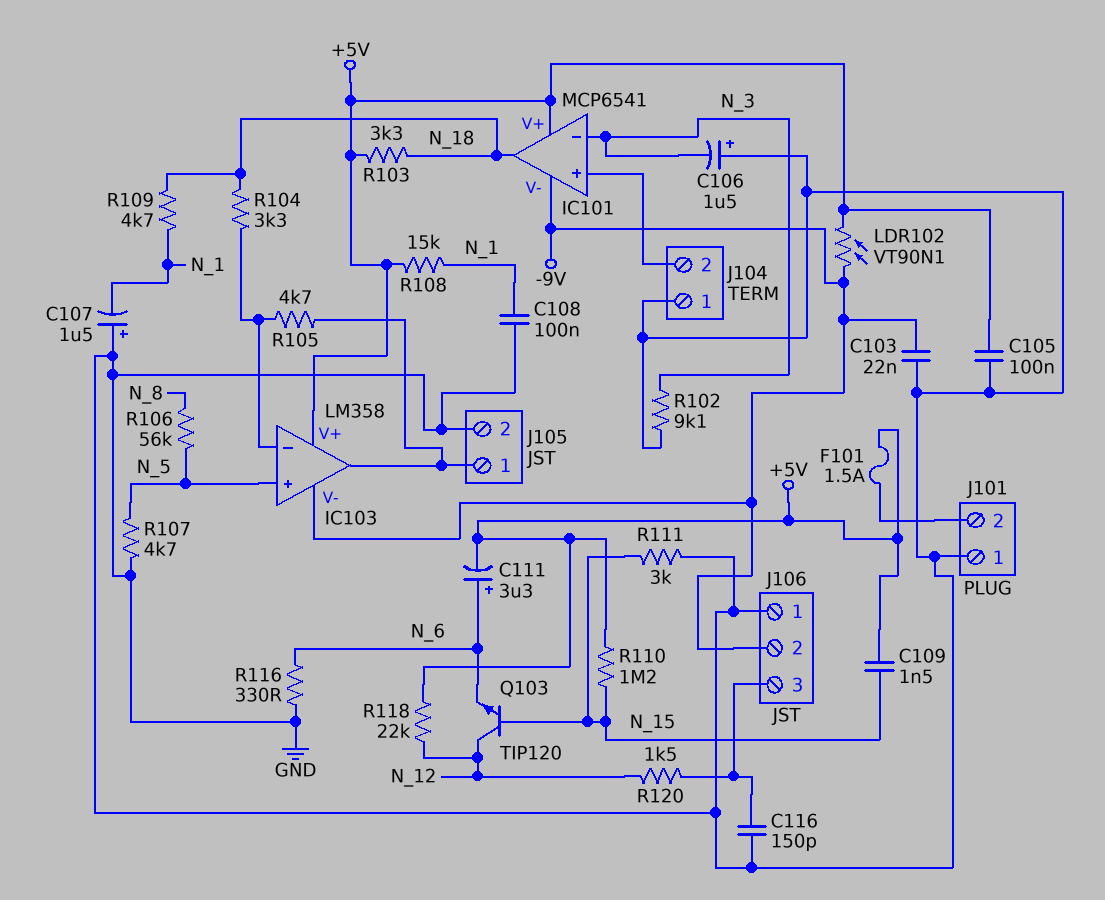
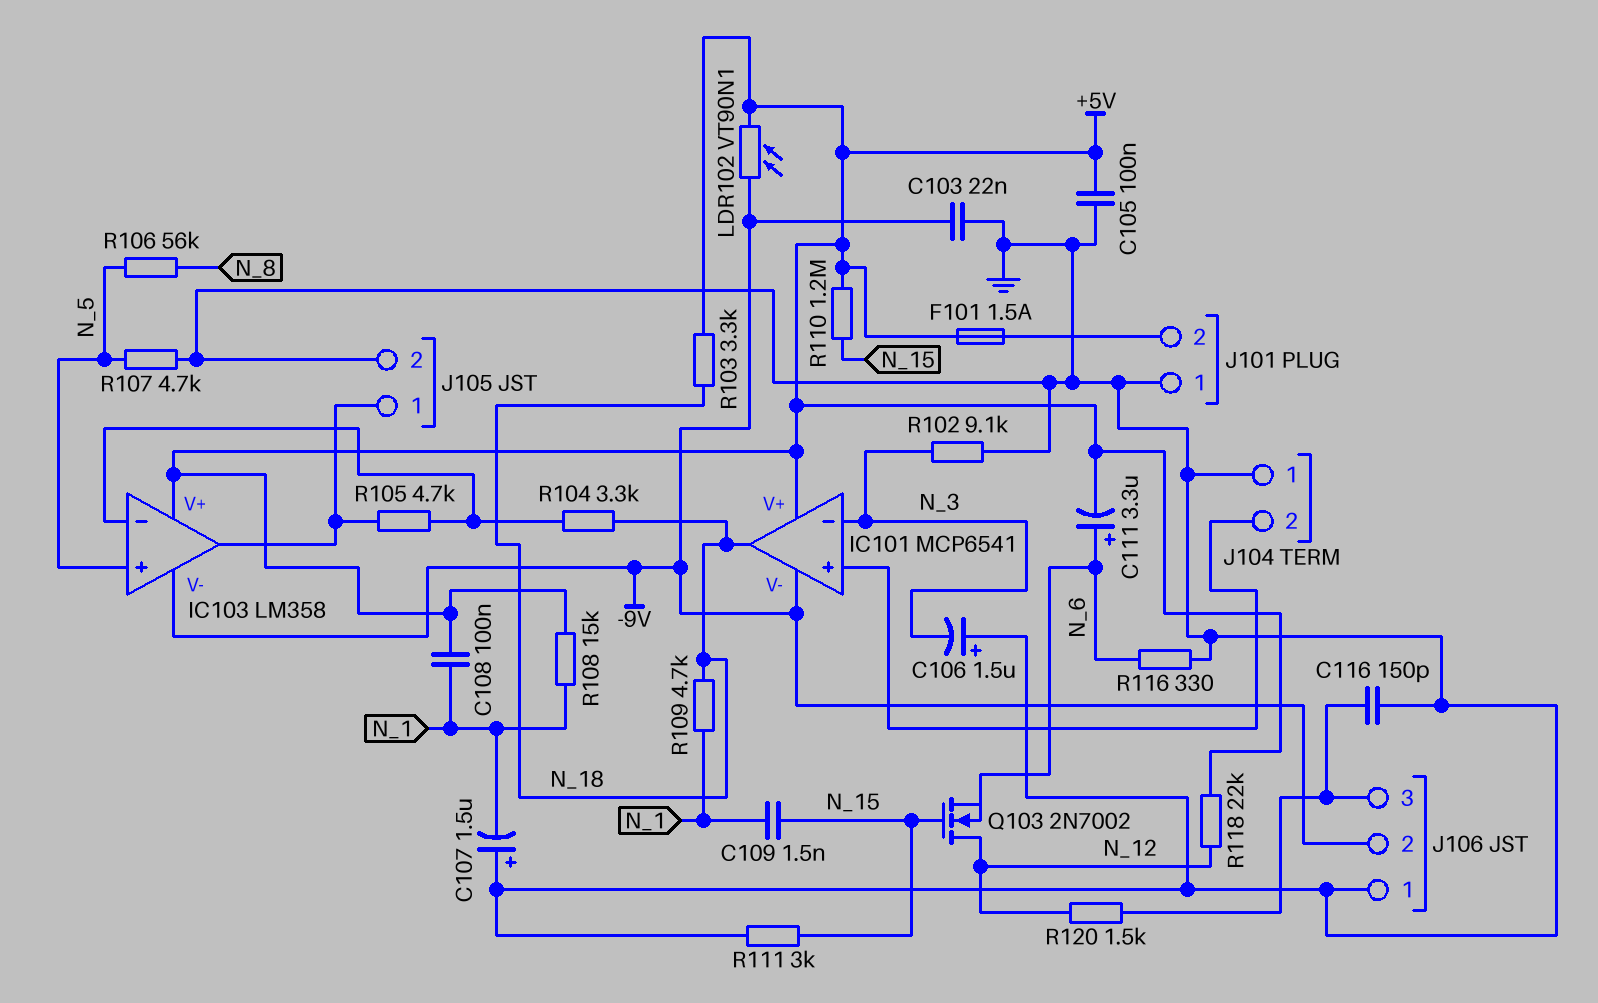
C108: 100nF (GND, N_1) -> 100nF (+5V, N_1)
C109: 1.5nF (+5V, N_15) -> 1.5nF (N_1, N_15)
Q103: NPN TIP120 (B N_15, C N_12, E N_6) -> NMOS 2N7002 (G N_15, D N_12, S N_6)

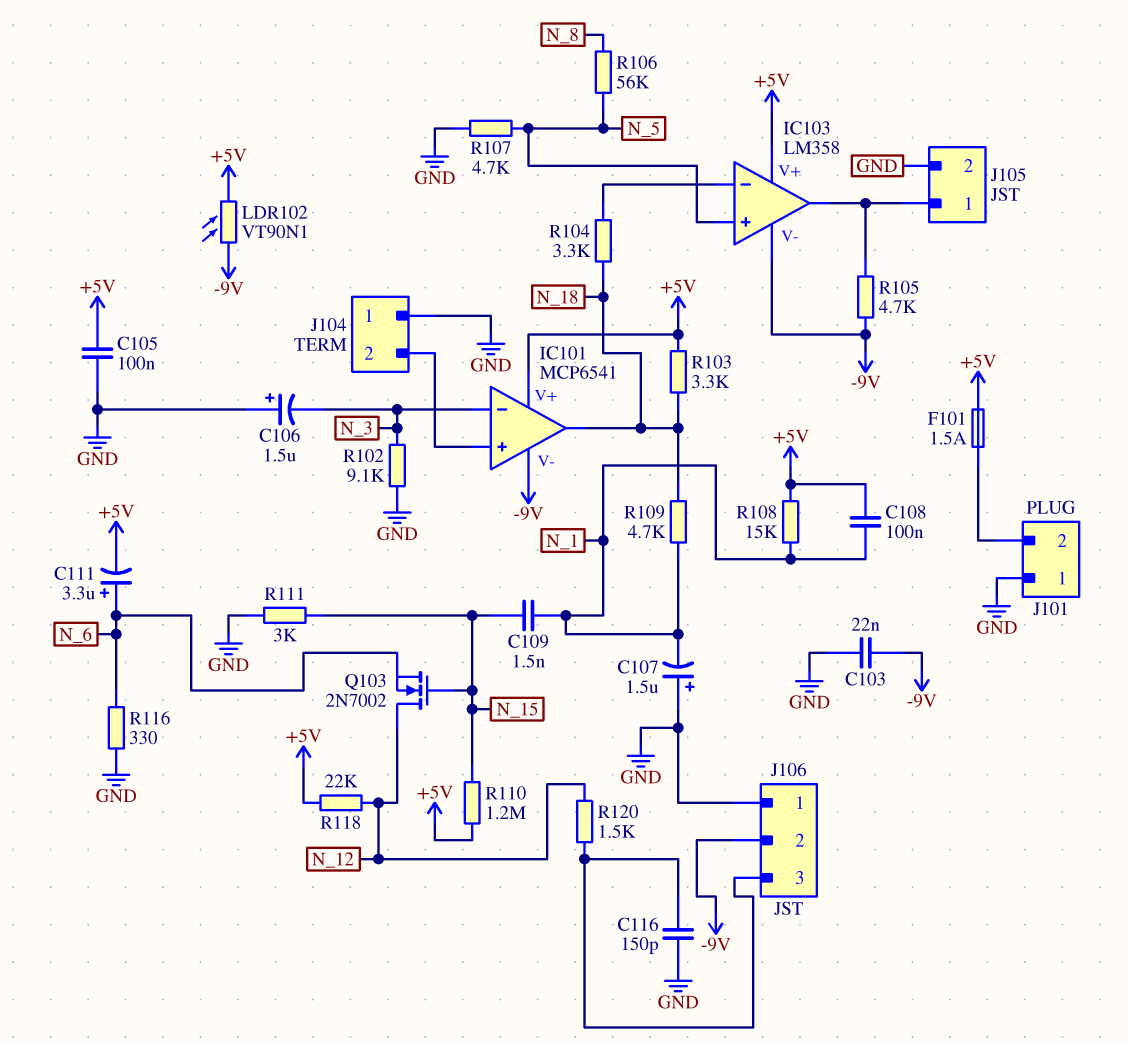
R105: 4.7k (IC103/in-, IC103/out) -> 4.7k (-9V, IC103/out)

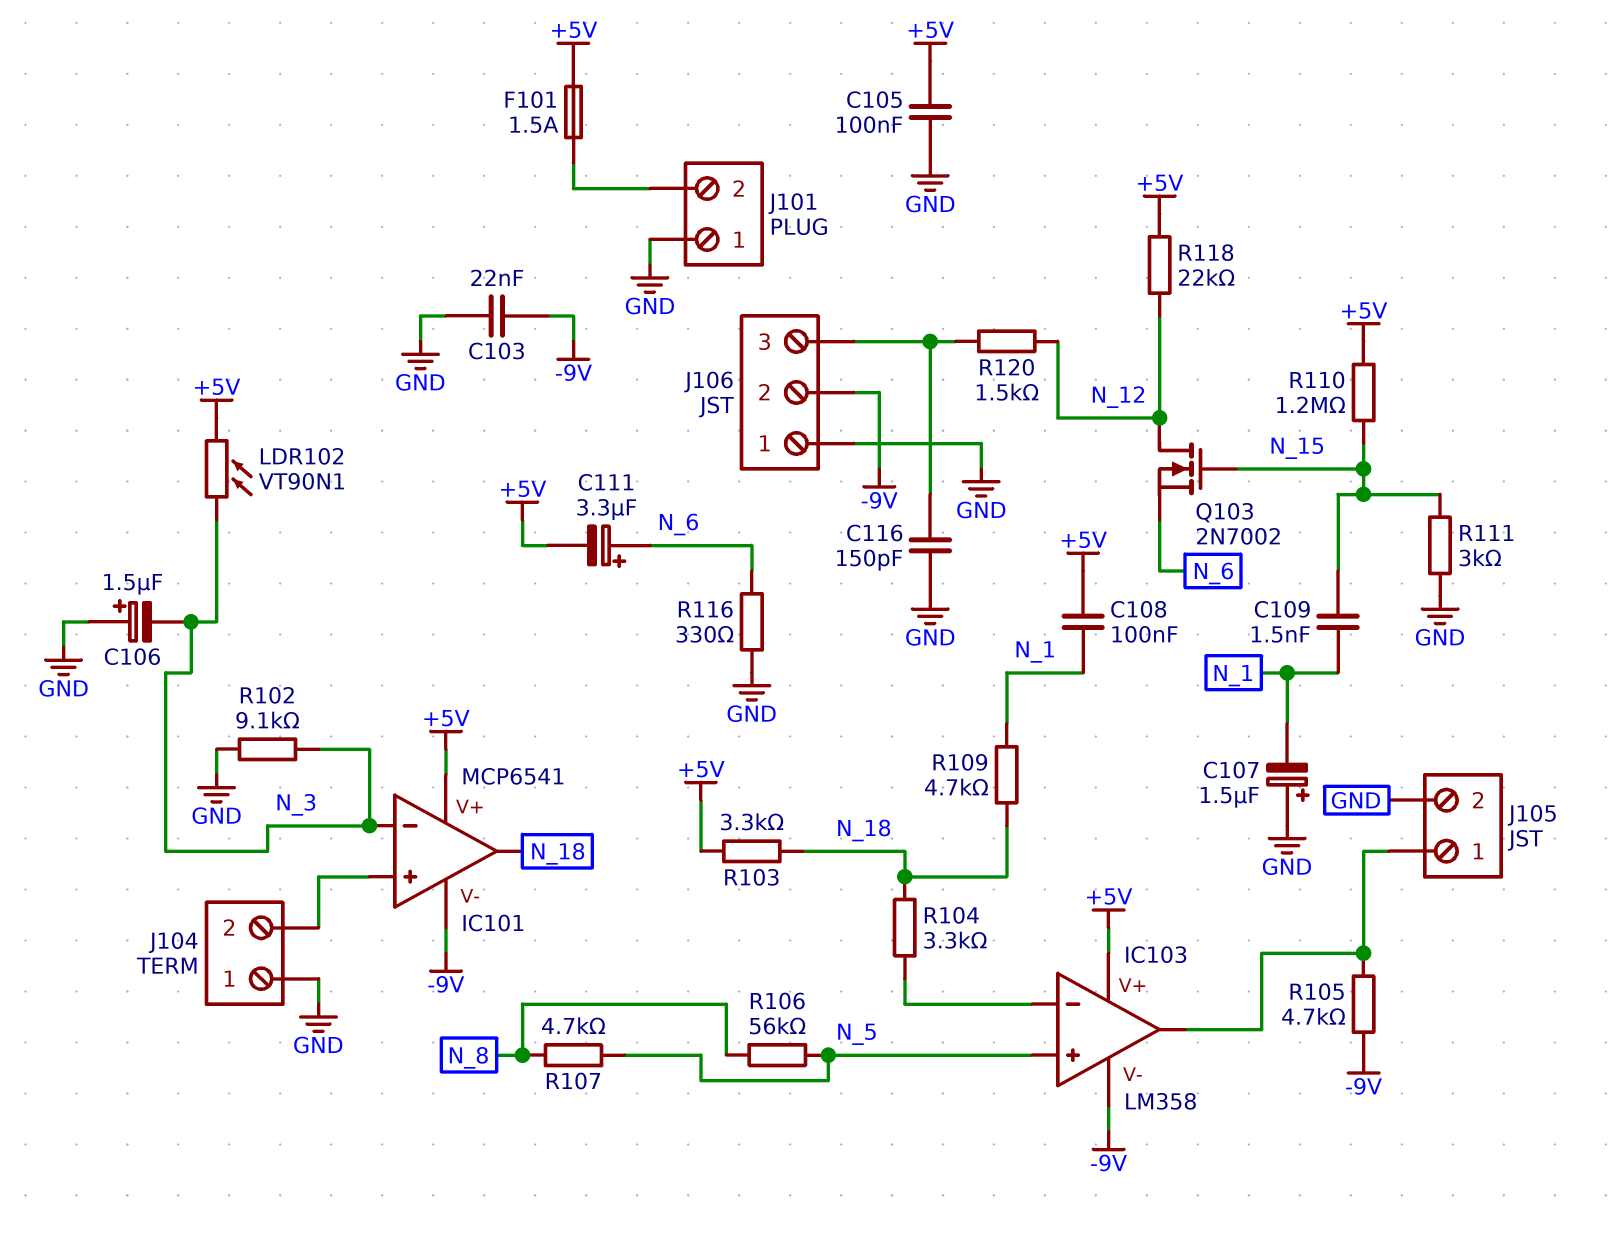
LDR102: VT90N1 (+5V, -9V) -> VT90N1 (+5V, N_3)
R107: 4.7k (GND, N_5) -> 4.7k (N_5, N_8)
R108: 15k (+5V, N_1) -> none

